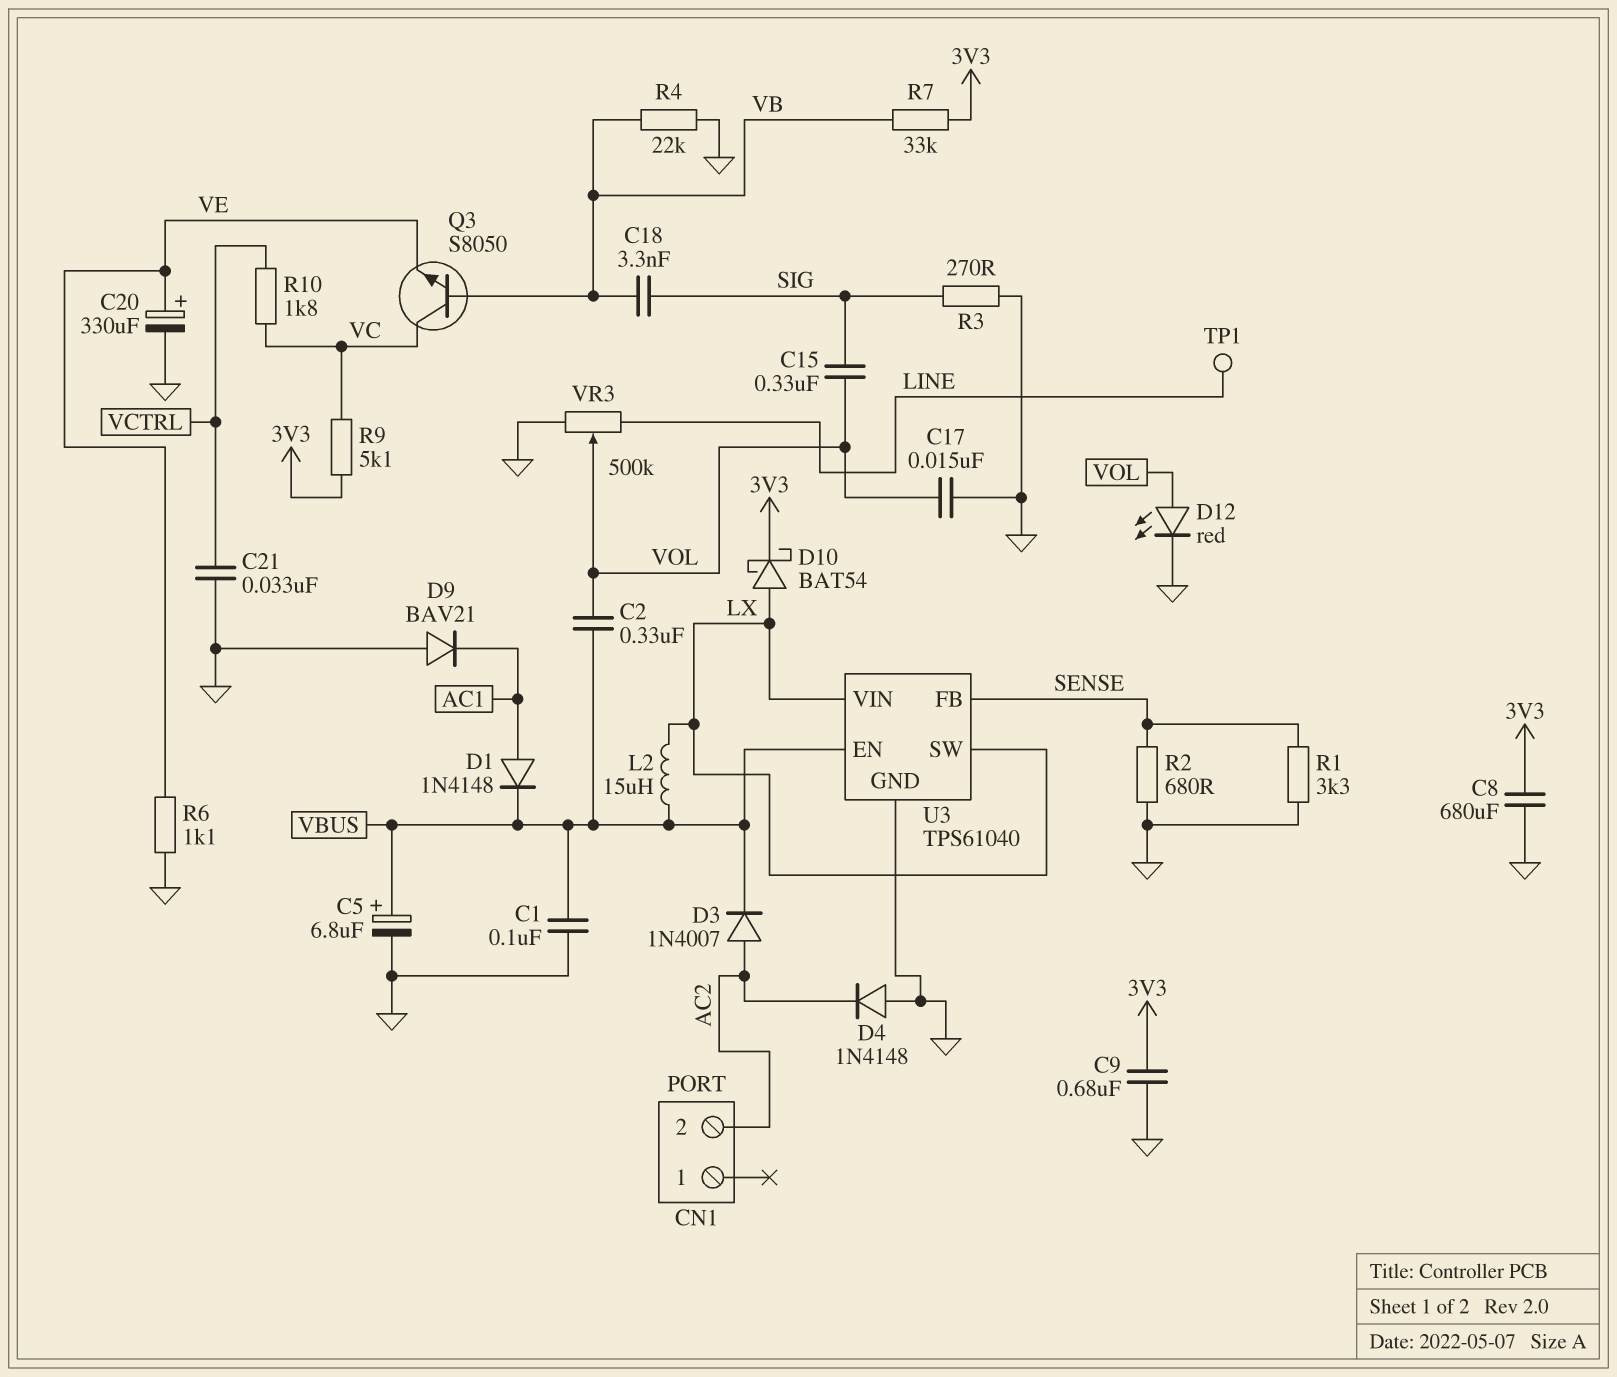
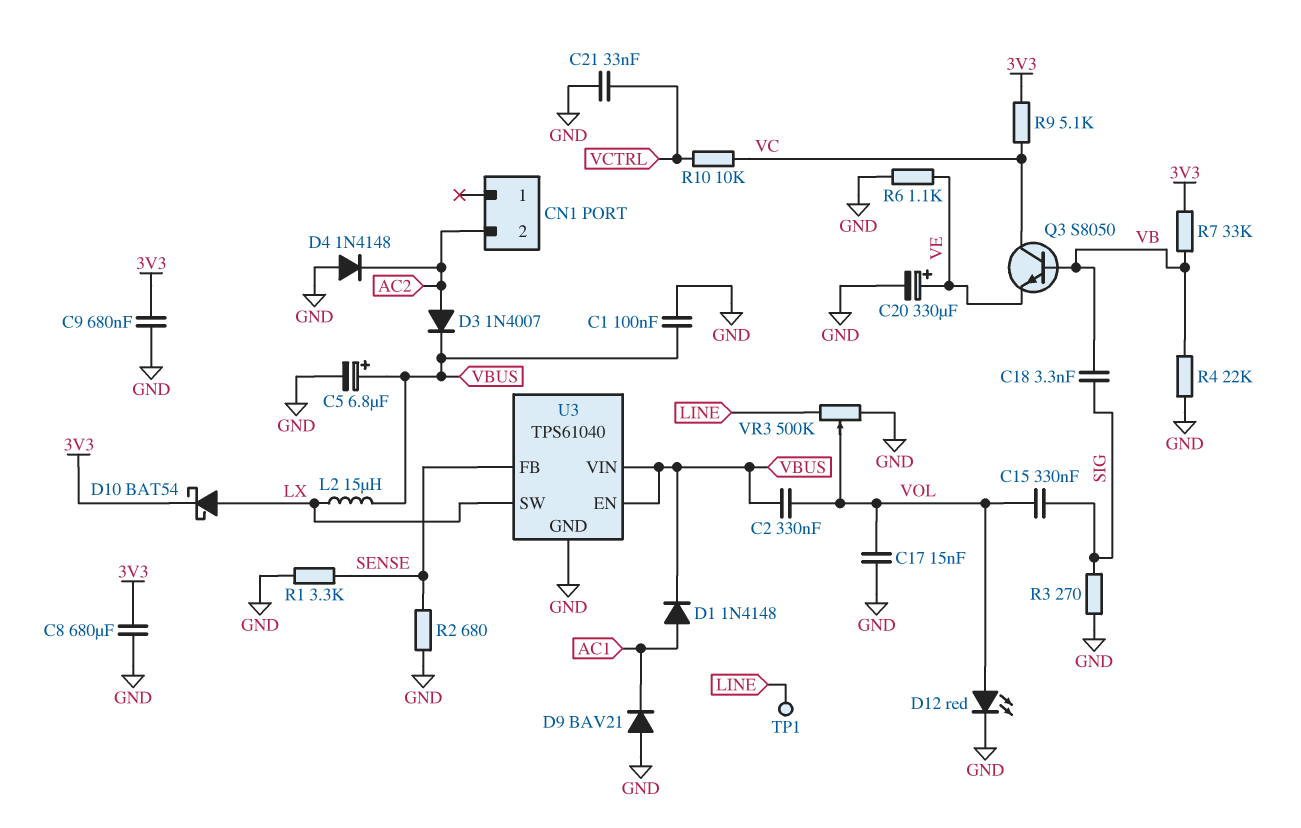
R10: 1.8k (VC, VCTRL) -> 10k (VC, VCTRL)
U3 pin VIN: LX -> VBUS

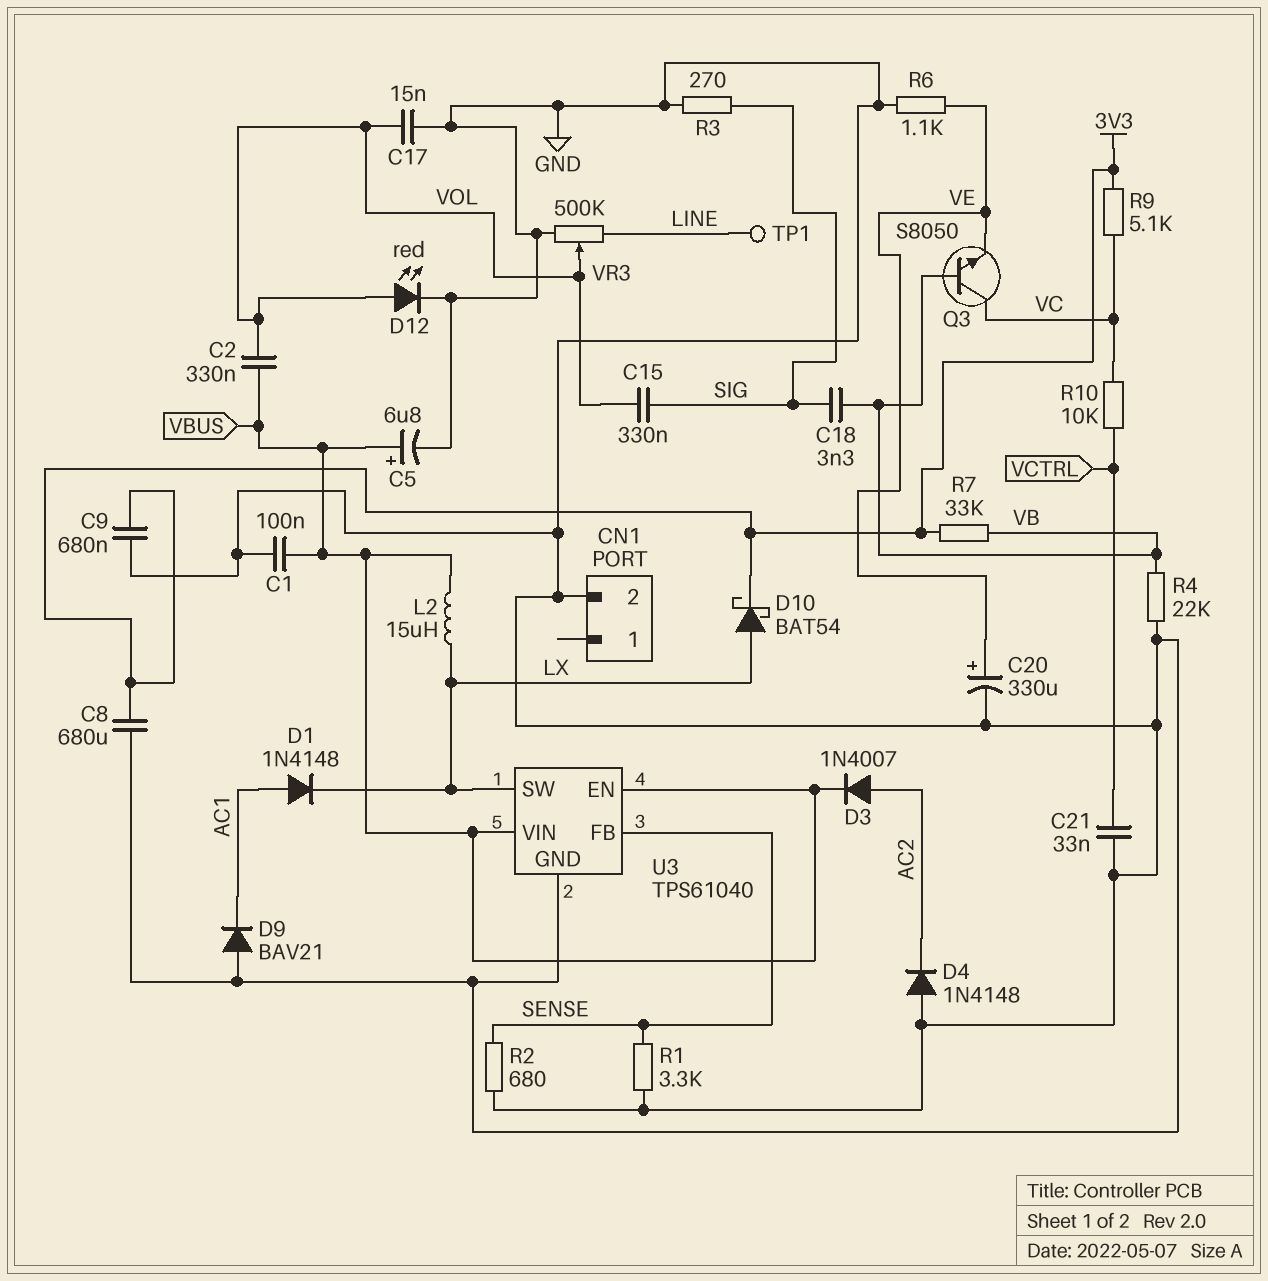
CN1 pin 2: AC2 -> GND
D1: diode 1N4148 (A AC1, K VBUS) -> diode 1N4148 (A AC1, K LX)

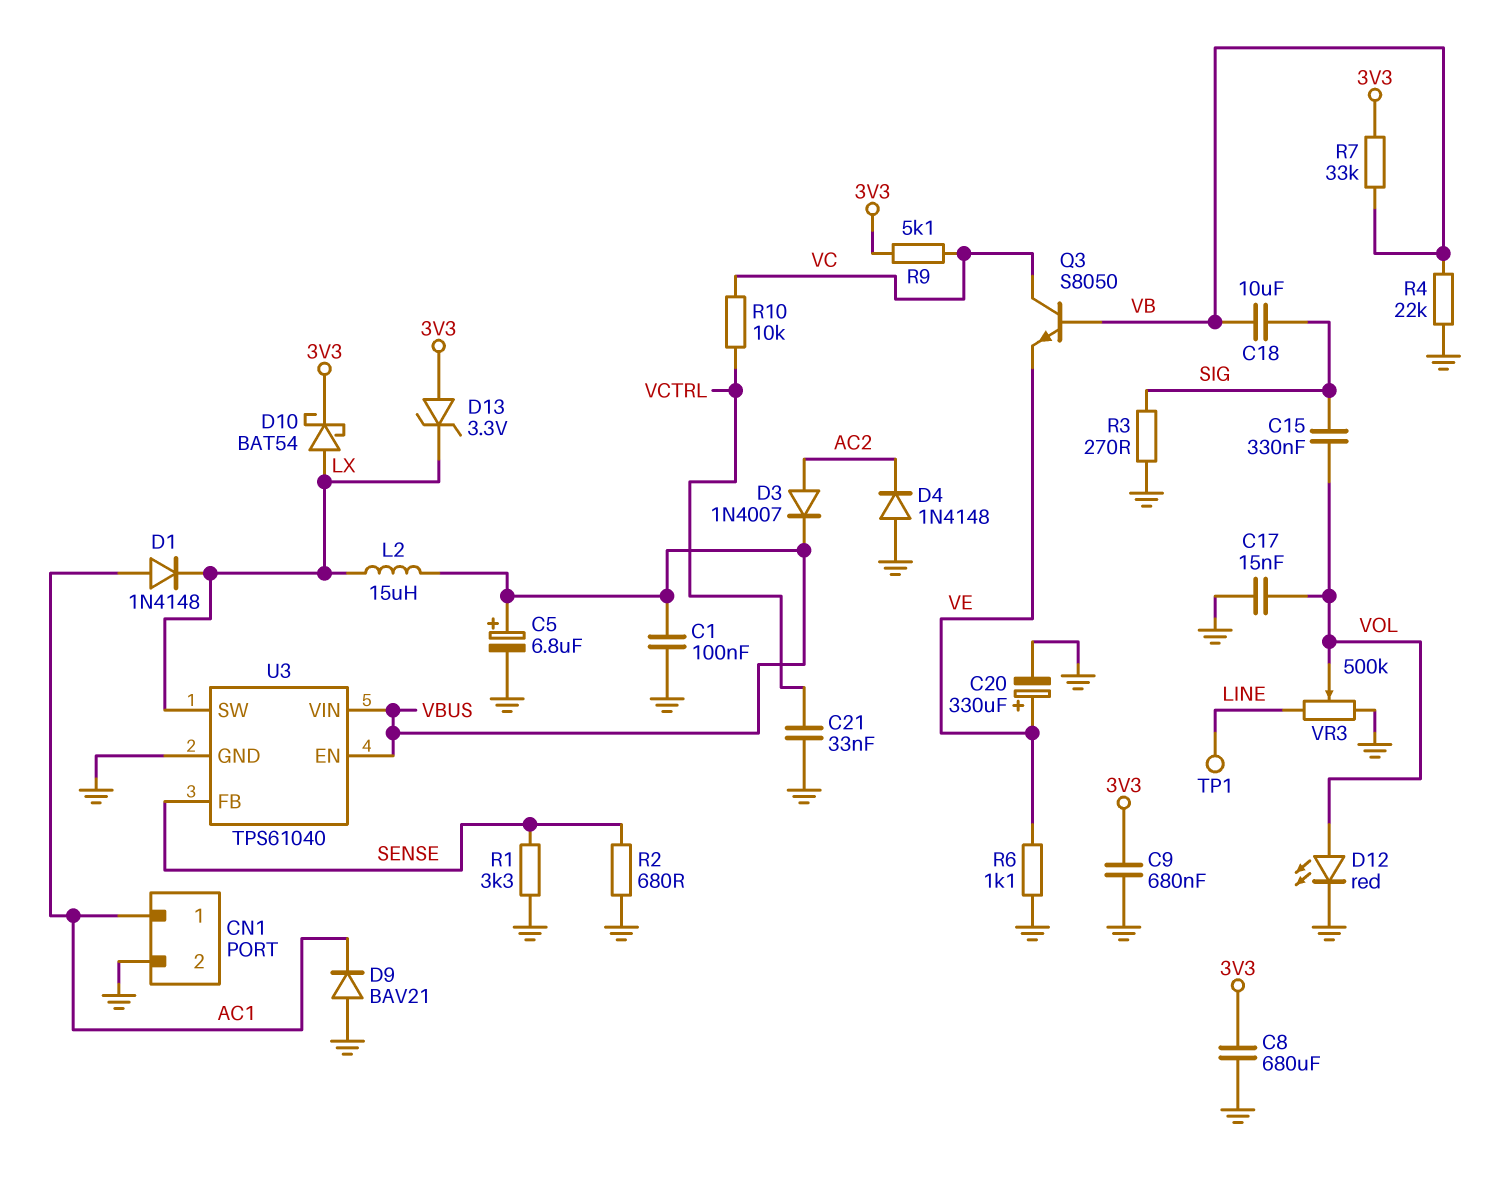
C2: 330nF (VBUS, VOL) -> none
C18: 3.3nF (SIG, VB) -> 10uF (SIG, VB)
CN1 pin 1: none -> AC1
D13: none -> zener 3.3V (A 3V3, K LX)

